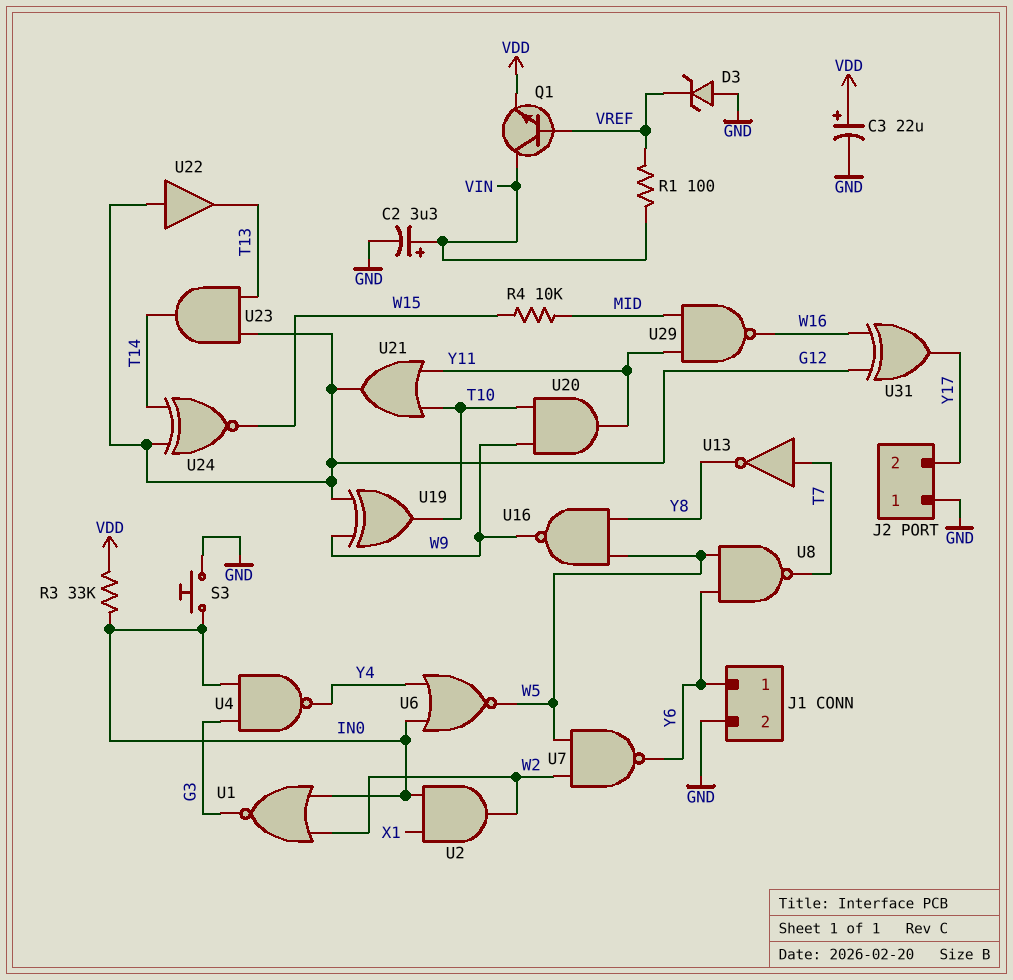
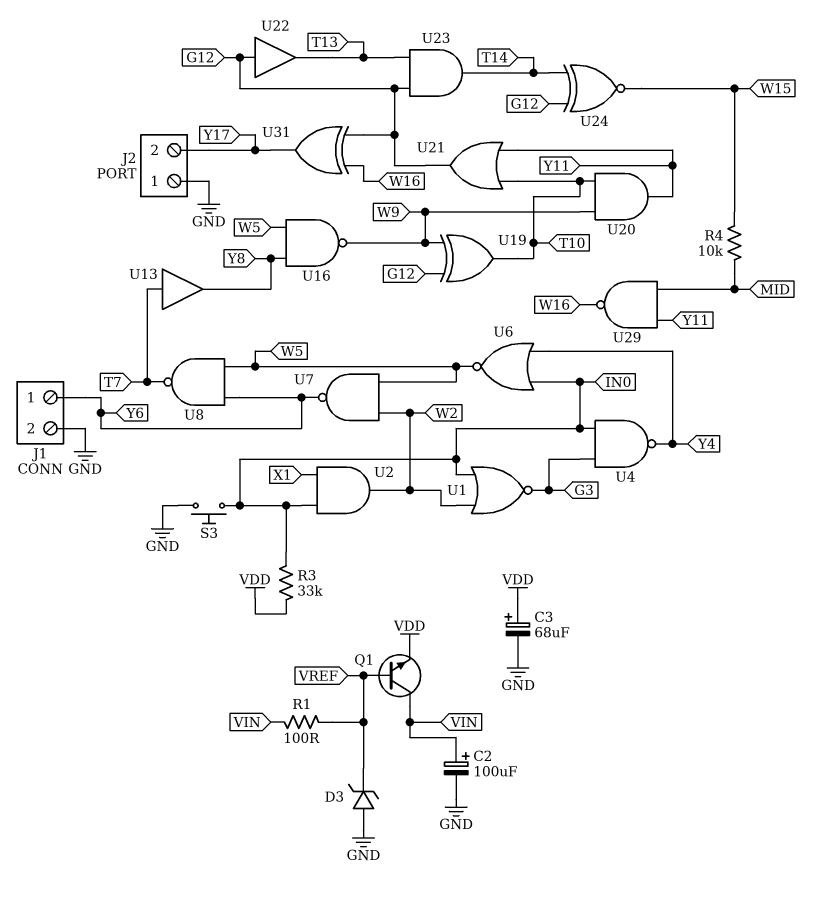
C2: 3.3uF (plus VIN, minus GND) -> 100uF (plus VIN, minus GND)
C3: 22uF (plus VDD, minus GND) -> 68uF (plus VDD, minus GND)
U13: NOT (in T7, out Y8) -> buffer (in T7, out Y8)

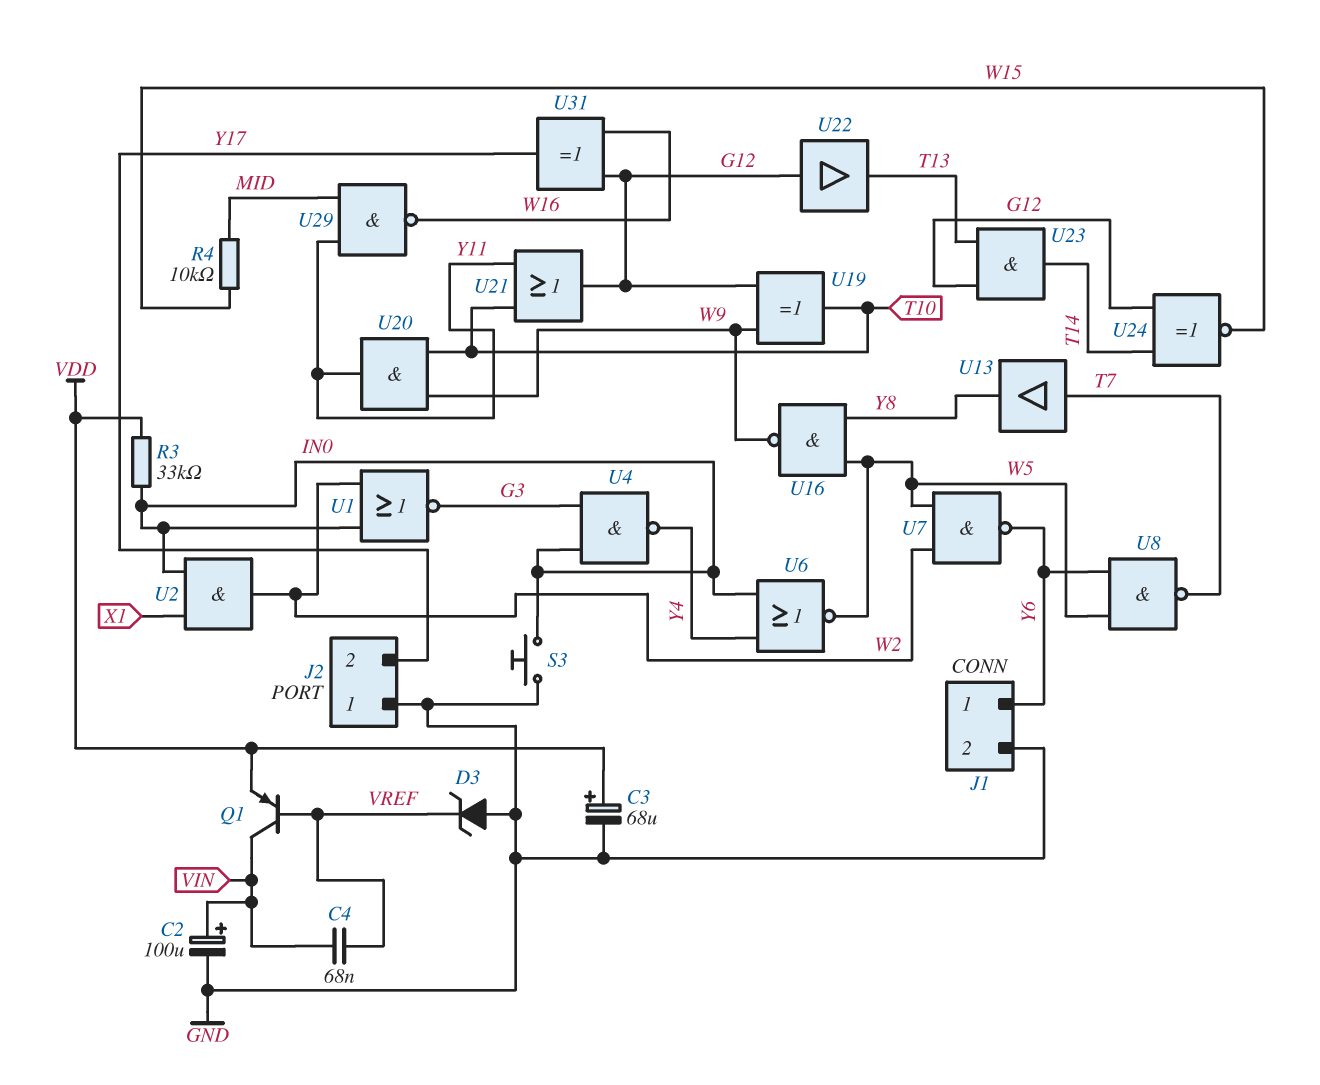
C4: none -> 68nF (VIN, VREF)
Q1: NPN (B VREF, C VIN, E VDD) -> PNP (B VREF, C VIN, E VDD)
R1: 100 (VIN, VREF) -> none

